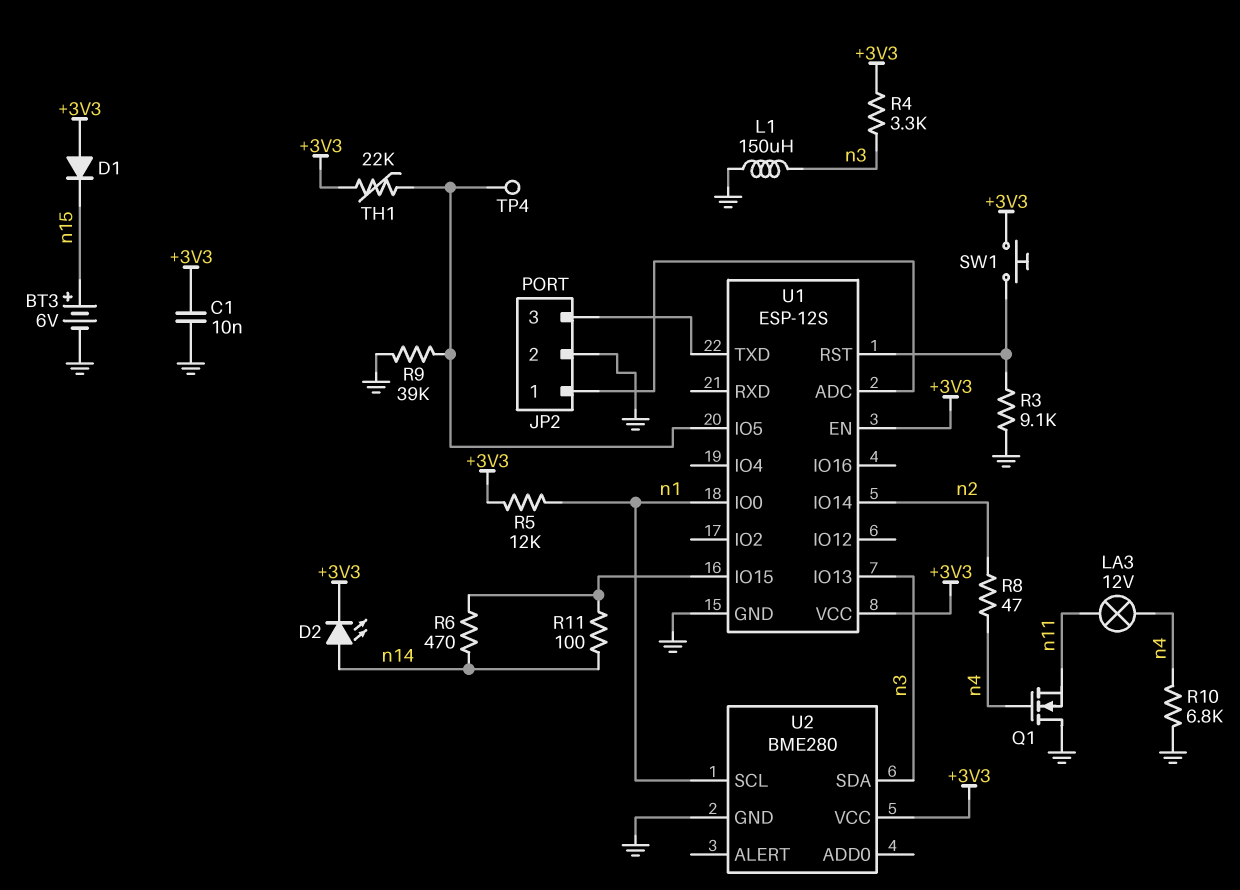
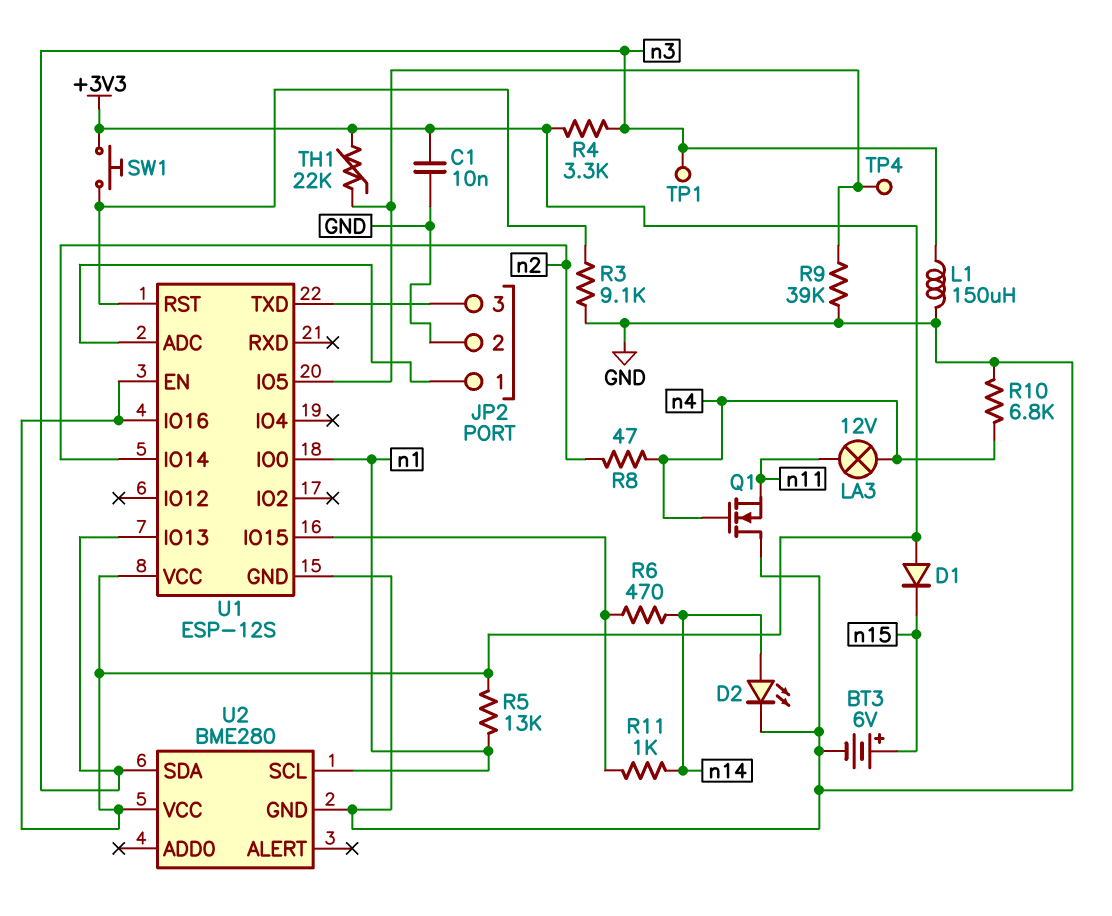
D2: LED (A n14, K +3V3) -> LED (A n14, K GND)
R5: 12k (+3V3, n1) -> 13k (+3V3, n1)
R11: 100 (U1/IO15, n14) -> 1k (U1/IO15, n14)
TP1: none -> test point (n3)
U1 pin IO16: none -> +3V3

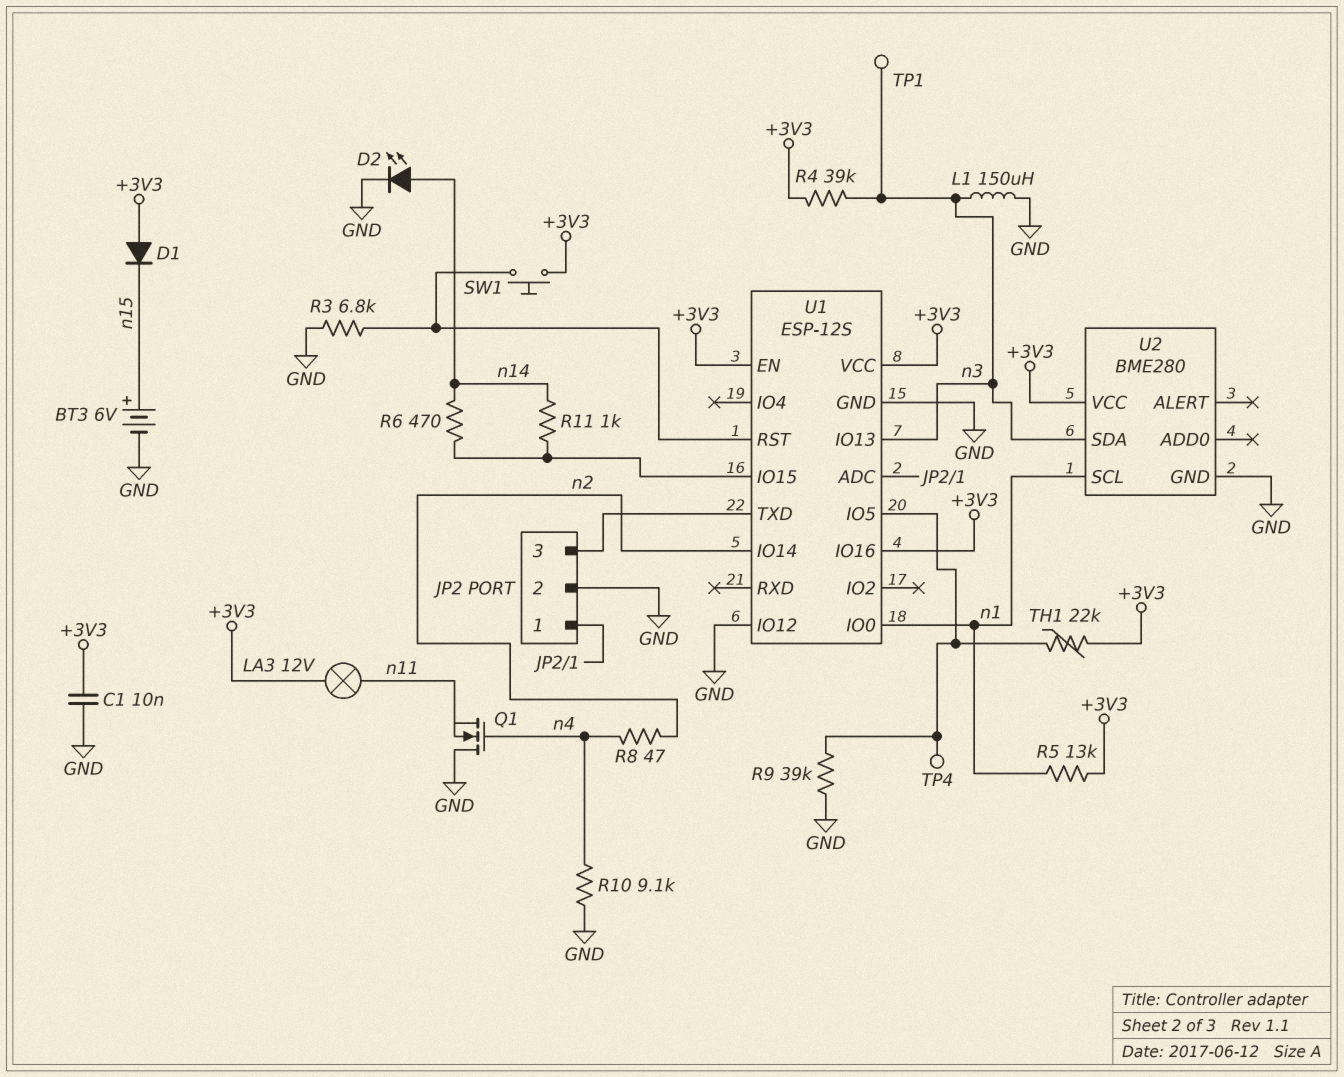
LA3: lamp 12V (n4, n11) -> lamp 12V (+3V3, n11)
R3: 9.1k (GND, U1/RST) -> 6.8k (GND, U1/RST)
R4: 3.3k (+3V3, n3) -> 39k (+3V3, n3)
R10: 6.8k (GND, n4) -> 9.1k (GND, n4)
U1 pin IO12: none -> GND

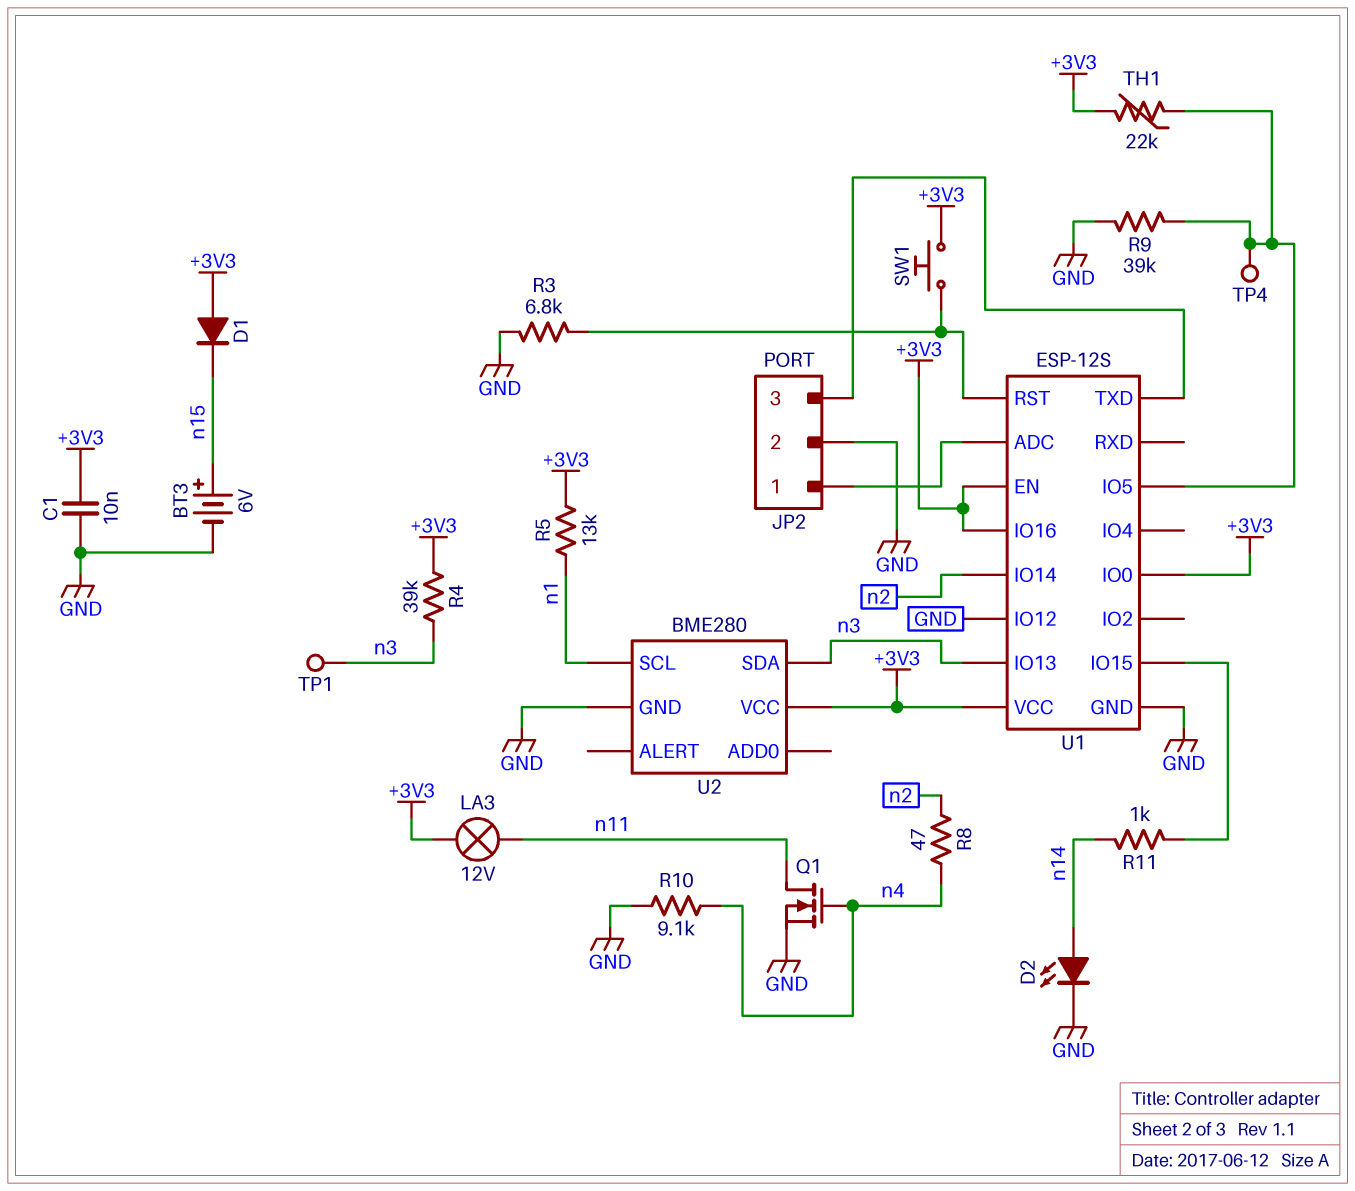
L1: 150uH (GND, n3) -> none
Q1: NMOS (G n4, D GND, S n11) -> NMOS (G n4, D n11, S GND)
R6: 470 (U1/IO15, n14) -> none
U1 pin IO0: n1 -> +3V3

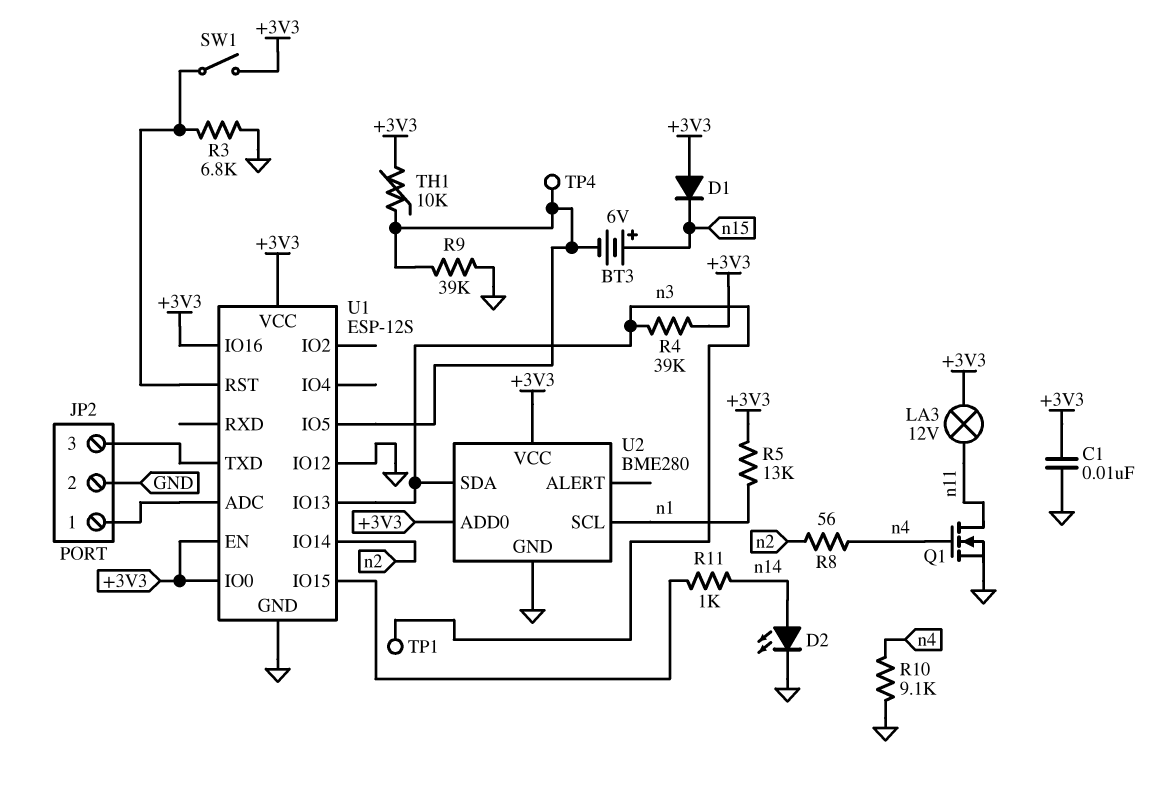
BT3: 6V (plus n15, minus GND) -> 6V (plus n15, minus U1/IO5)
R8: 47 (n2, n4) -> 56 (n2, n4)
SW1: button (+3V3, U1/RST) -> switch (+3V3, U1/RST)
TH1: 22k (+3V3, U1/IO5) -> 10k (+3V3, U1/IO5)
U2 pin ADD0: none -> +3V3

